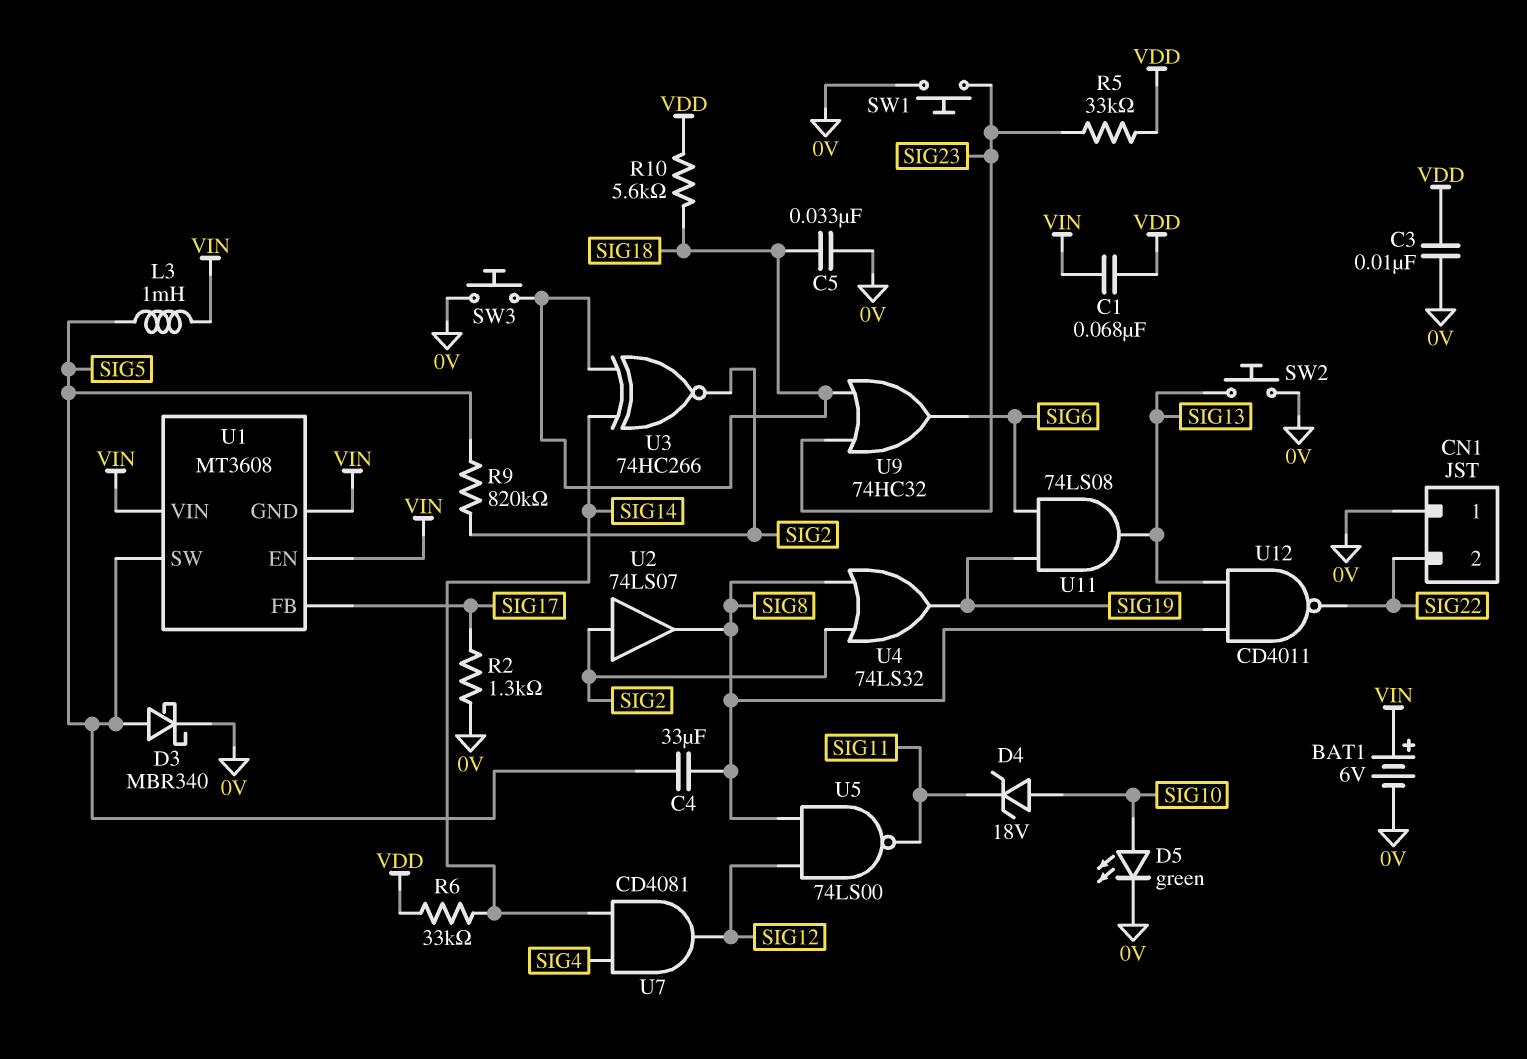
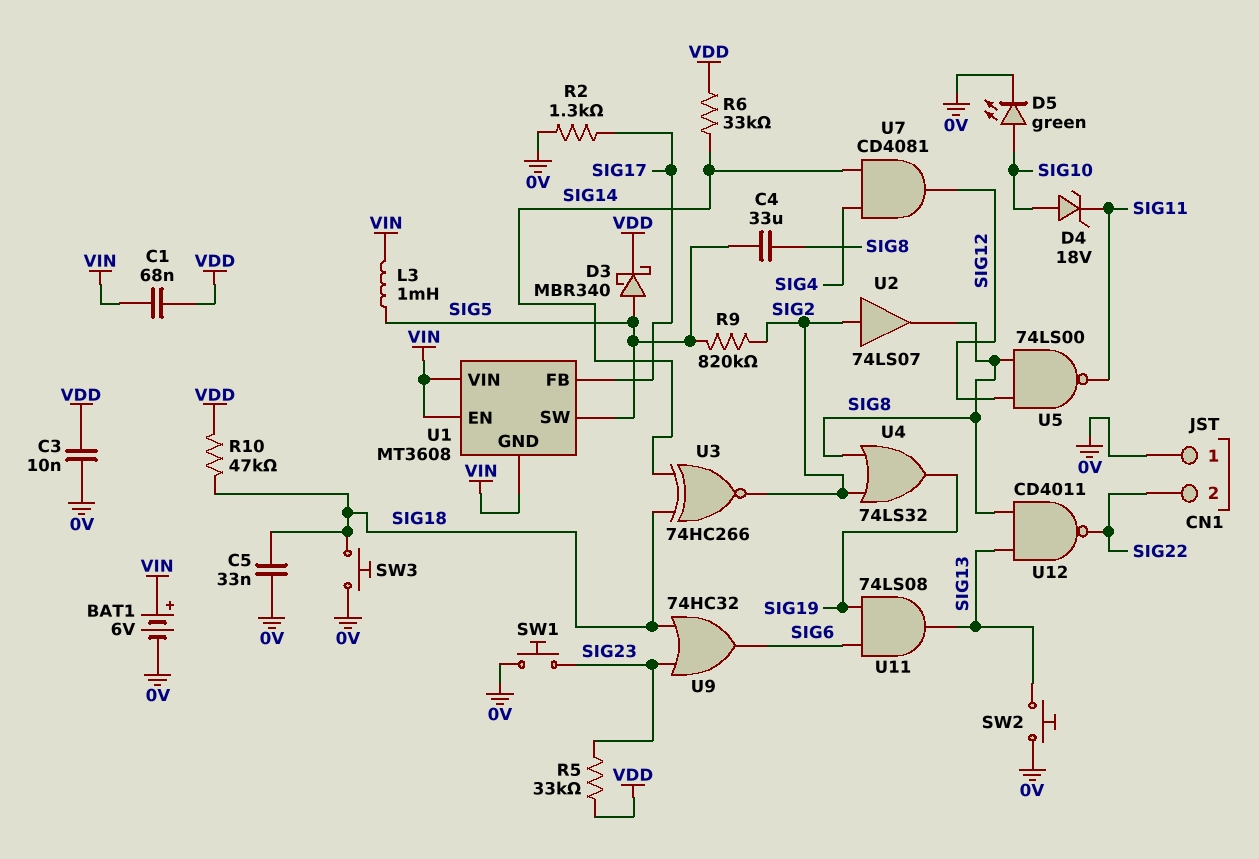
D3: schottky MBR340 (A SIG5, K 0V) -> schottky MBR340 (A SIG5, K VDD)
R10: 5.6k (SIG18, VDD) -> 47k (SIG18, VDD)

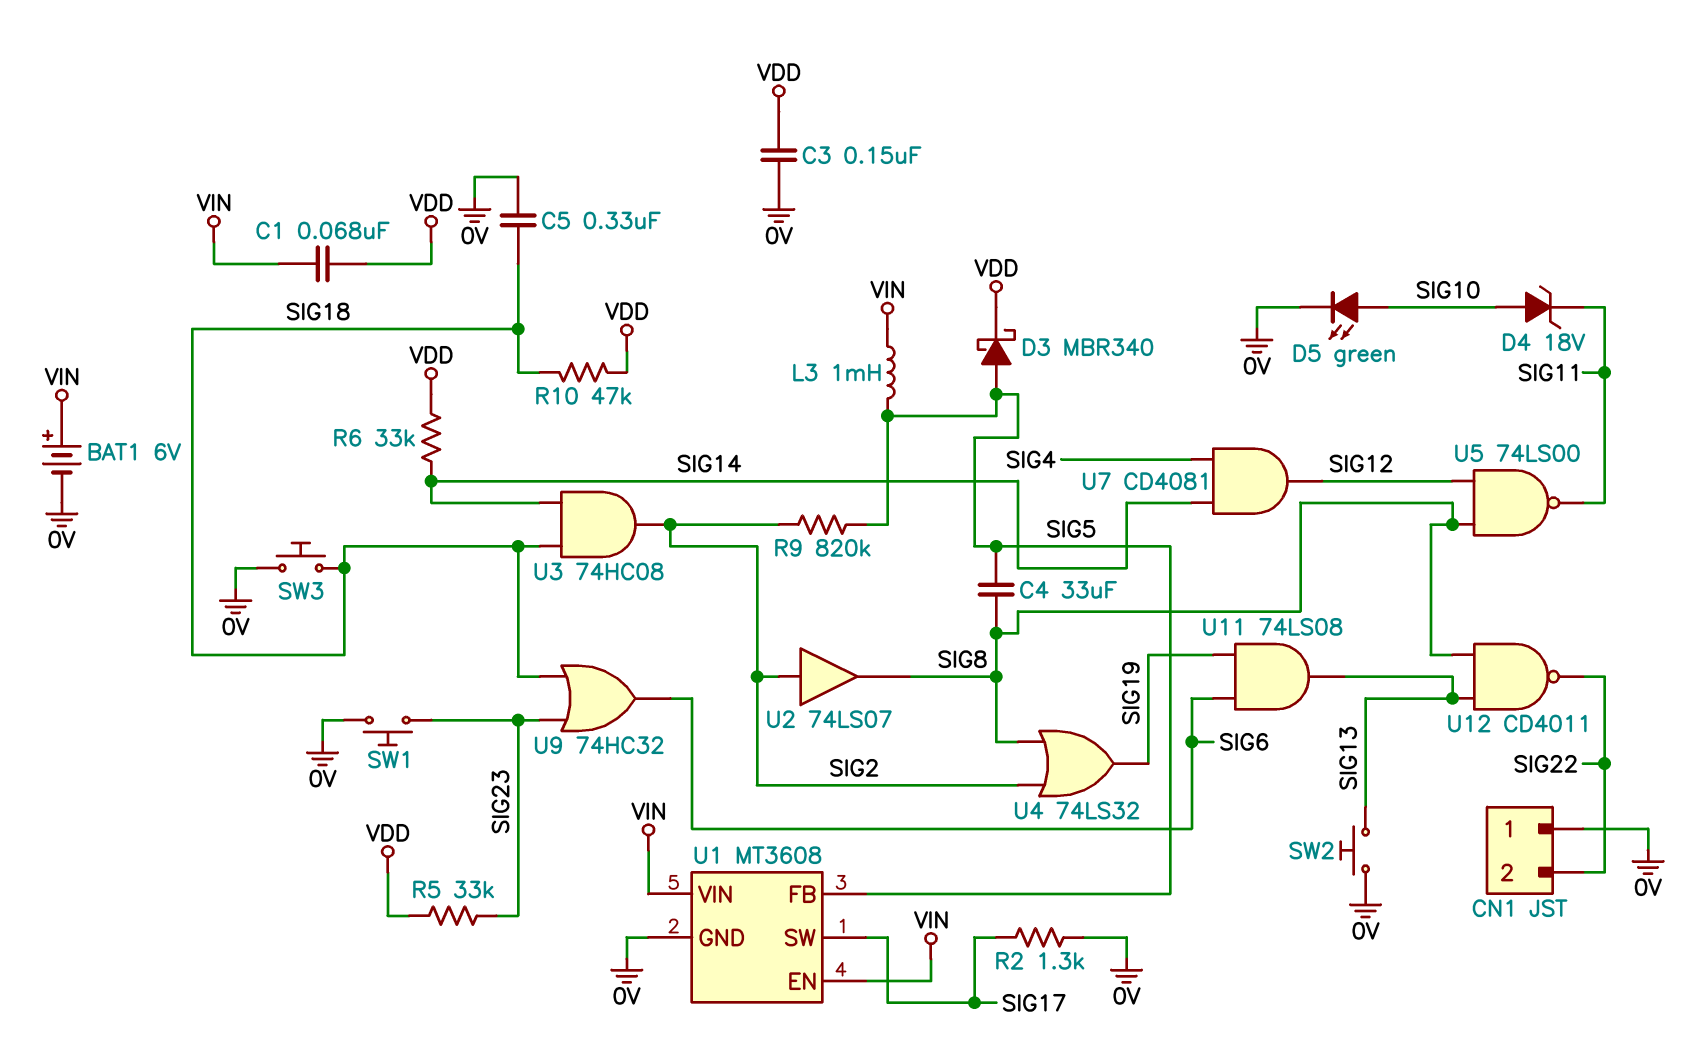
C3: 10nF (0V, VDD) -> 150nF (0V, VDD)
C5: 33nF (0V, SIG18) -> 330nF (0V, SIG18)
U1 pin FB: SIG17 -> SIG5
U1 pin GND: VIN -> 0V
U1 pin SW: SIG5 -> SIG17
U3: XNOR 74HC266 (in SIG14, in SIG18, out SIG2) -> AND 74HC08 (in SIG14, in SIG18, out SIG2)

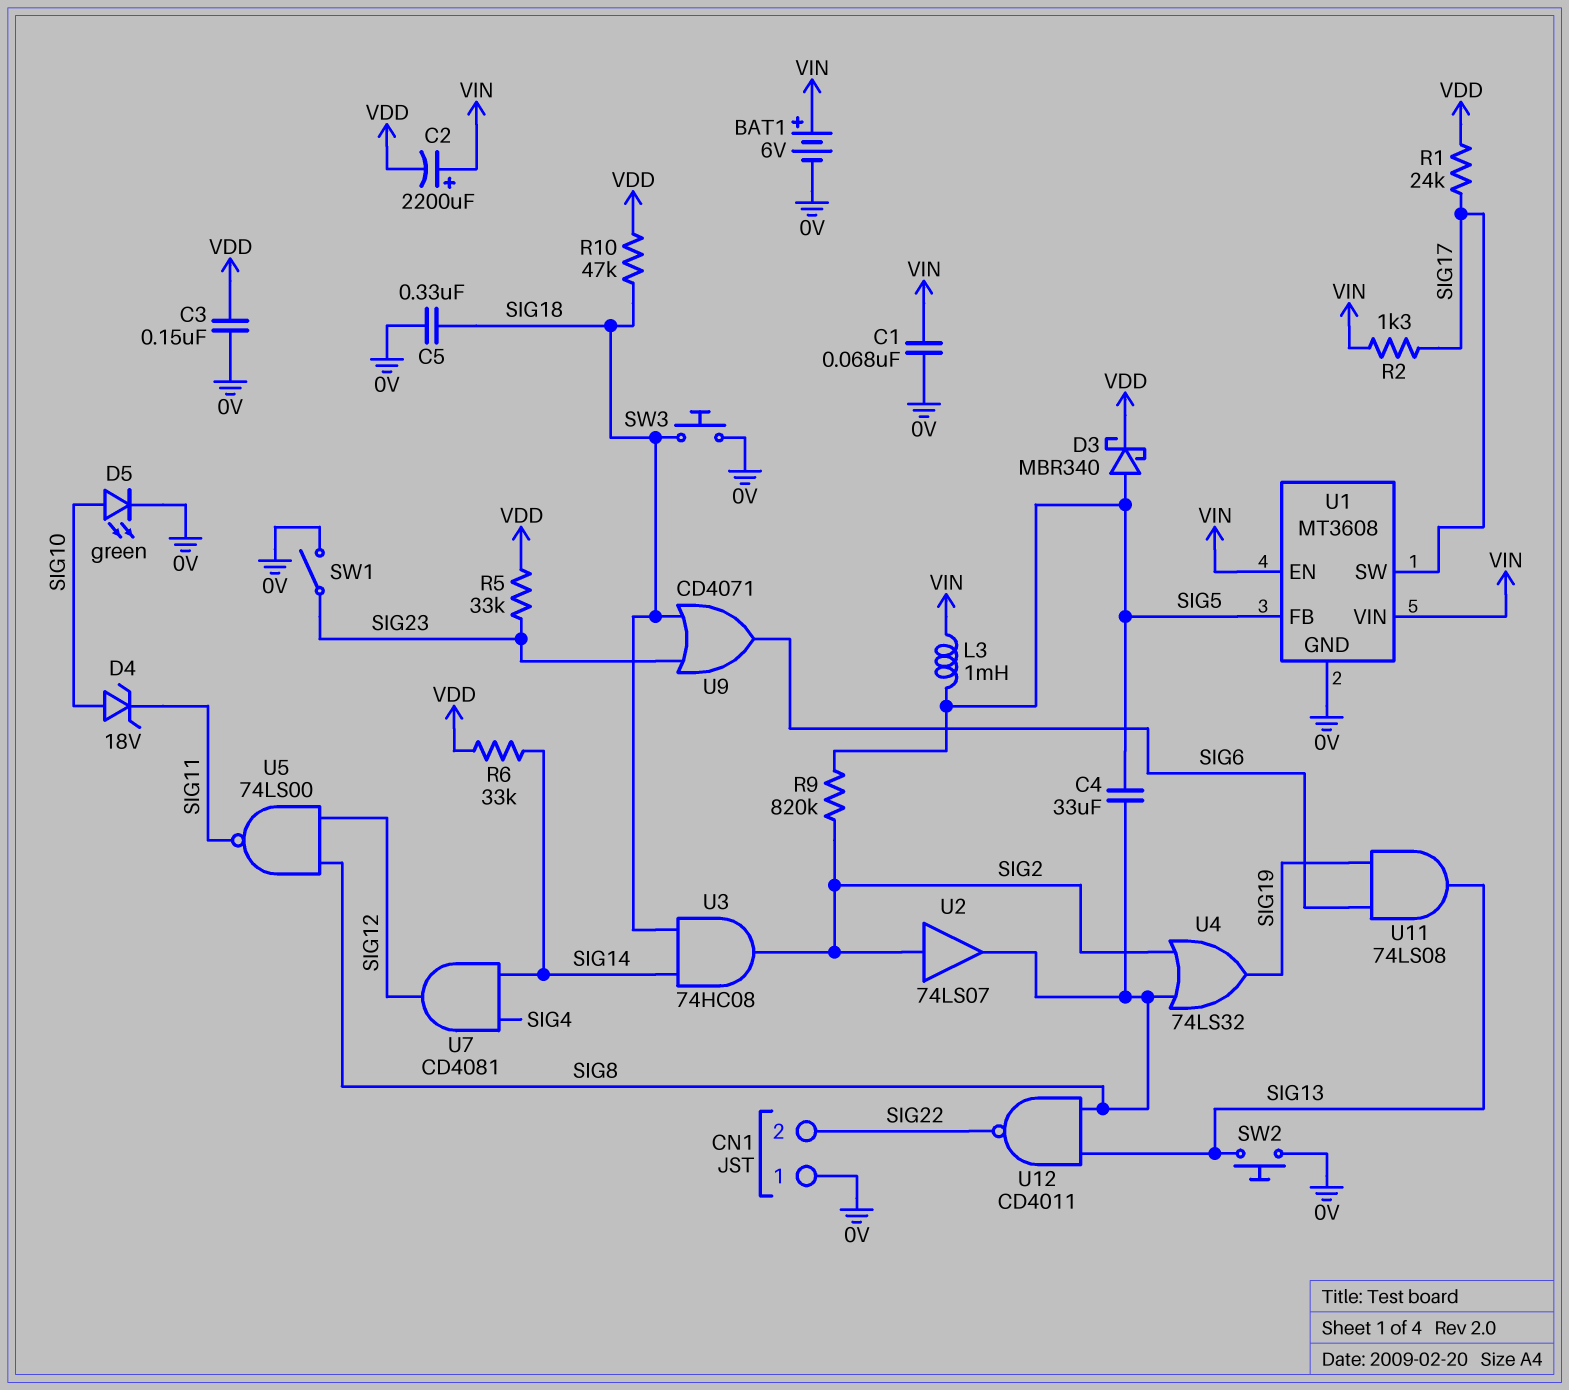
C1: 68nF (VDD, VIN) -> 68nF (0V, VIN)
C2: none -> 2200uF (plus VIN, minus VDD)
R1: none -> 24k (SIG17, VDD)
R2: 1.3k (0V, SIG17) -> 1.3k (SIG17, VIN)
SW1: button (0V, SIG23) -> switch (0V, SIG23)
U9: OR 74HC32 (in SIG18, in SIG23, out SIG6) -> OR CD4071 (in SIG18, in SIG23, out SIG6)

